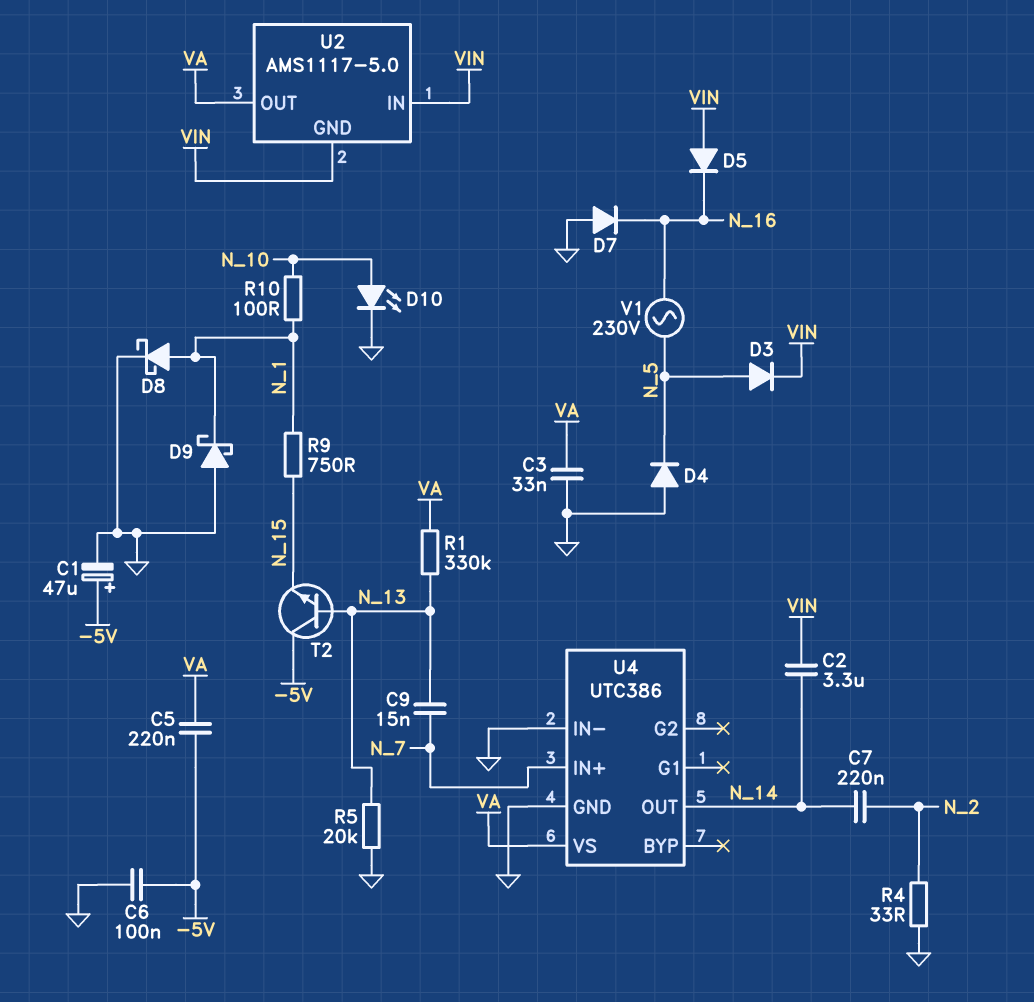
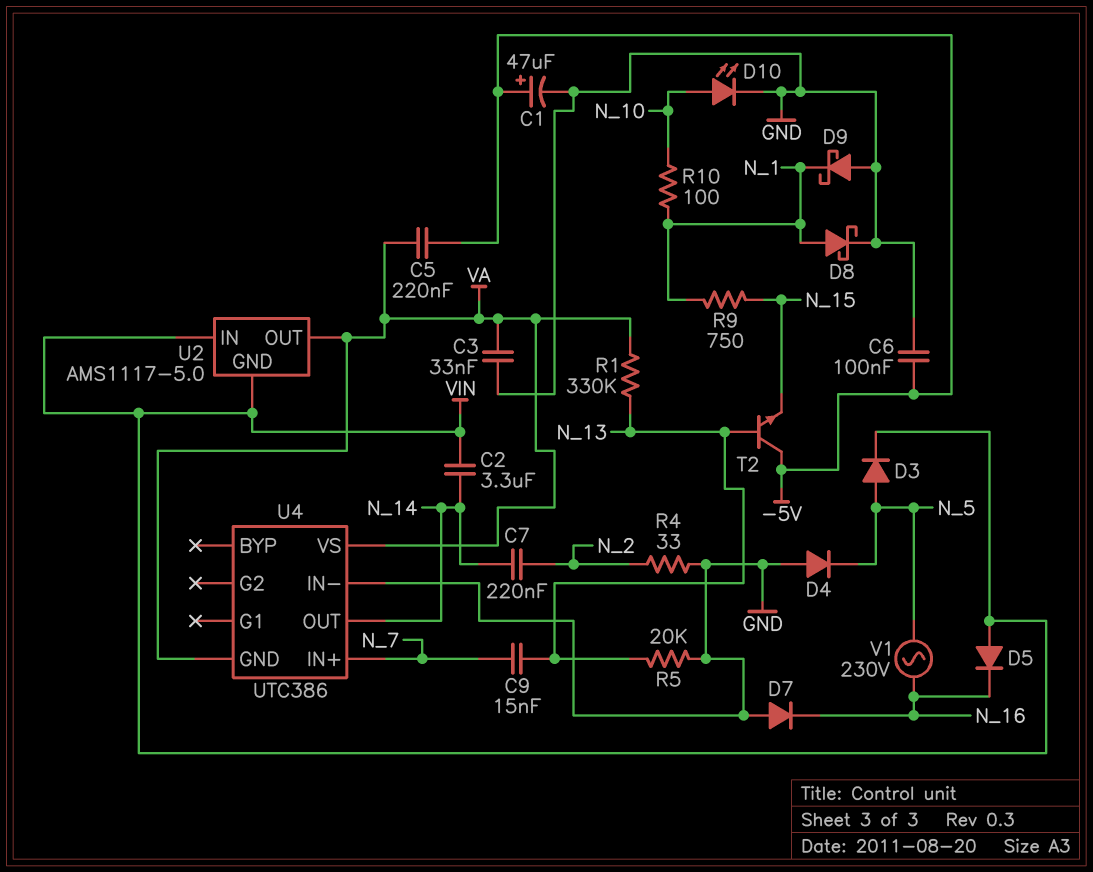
U4 pin GND: GND -> VA

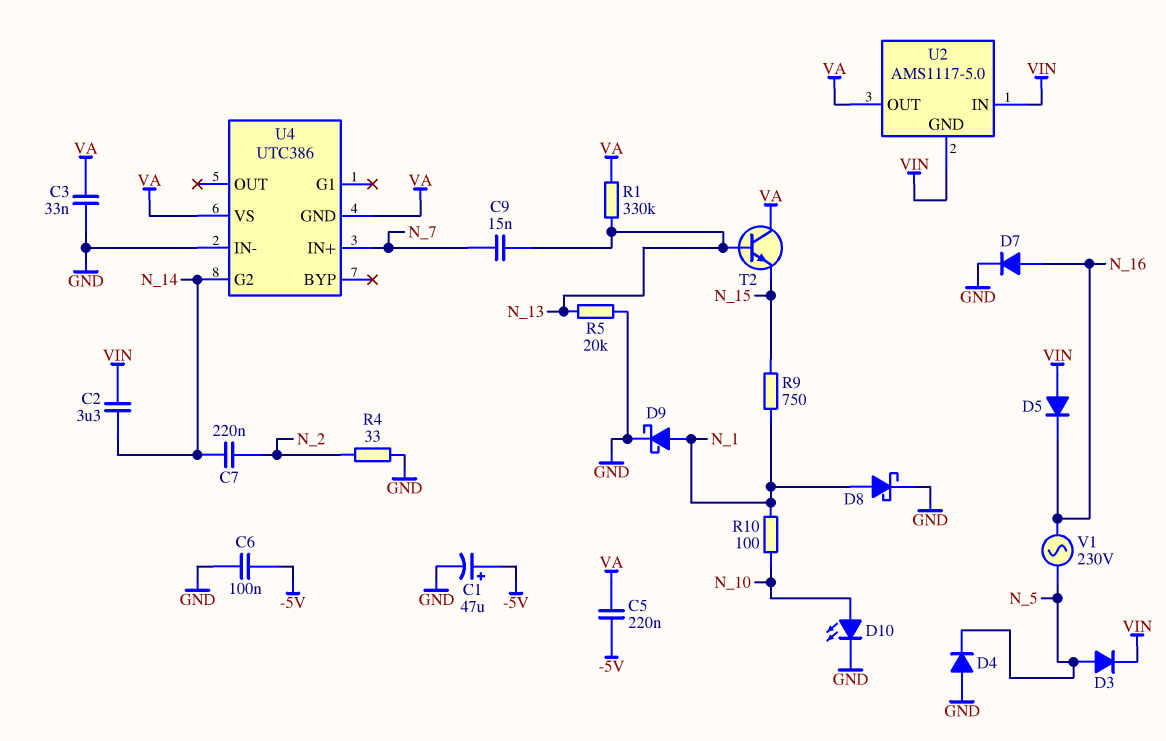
D7: diode (A GND, K N_16) -> diode (A N_16, K GND)
D9: schottky (A GND, K N_1) -> schottky (A N_1, K GND)
T2: NPN (B N_13, C -5V, E N_15) -> NPN (B N_13, C VA, E N_15)
U4 pin G2: none -> N_14
U4 pin OUT: N_14 -> none

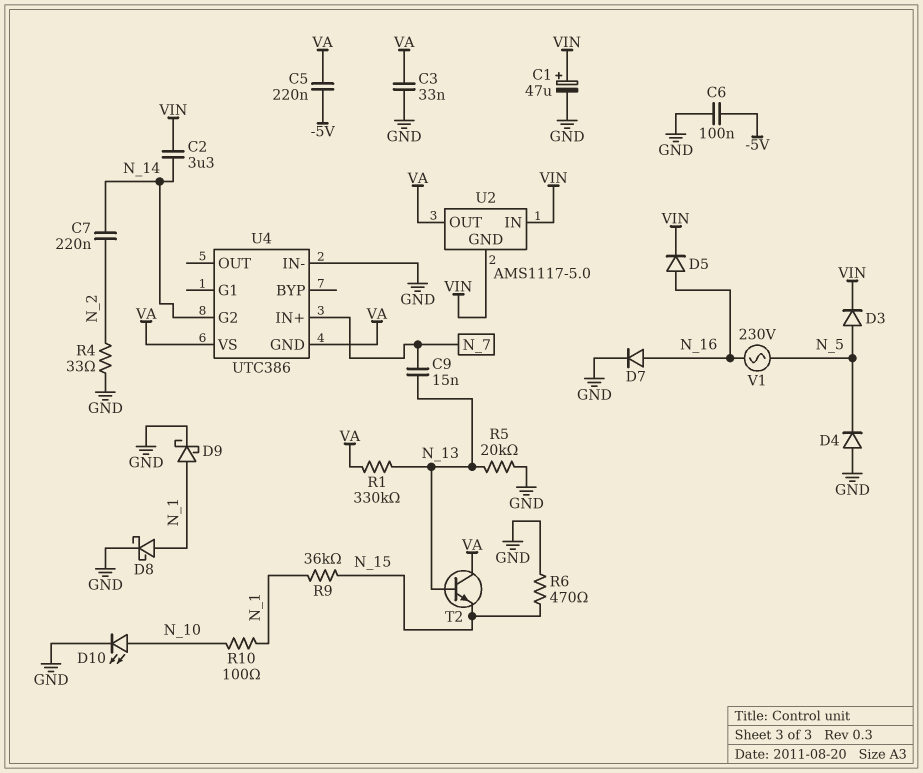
C1: 47uF (plus -5V, minus GND) -> 47uF (plus VIN, minus GND)
D5: diode (A VIN, K N_16) -> diode (A N_16, K VIN)
R6: none -> 470 (GND, N_15)
R9: 750 (N_1, N_15) -> 36k (N_1, N_15)

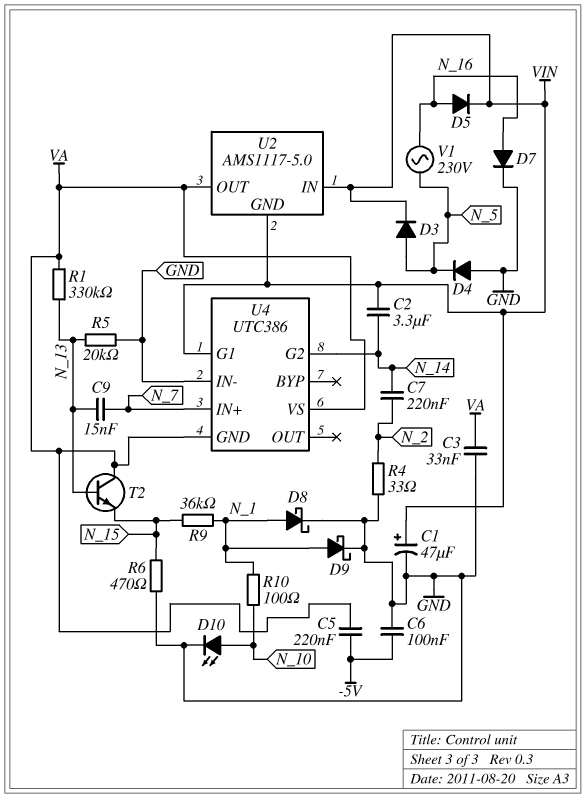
U4 pin G1: none -> VIN

